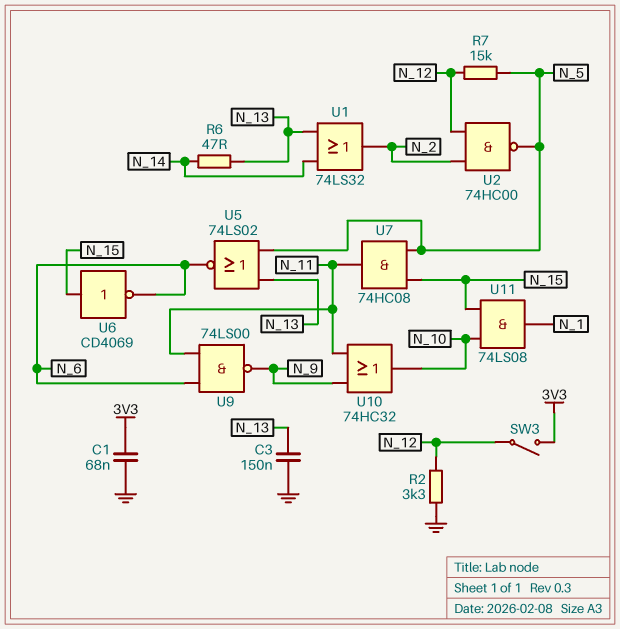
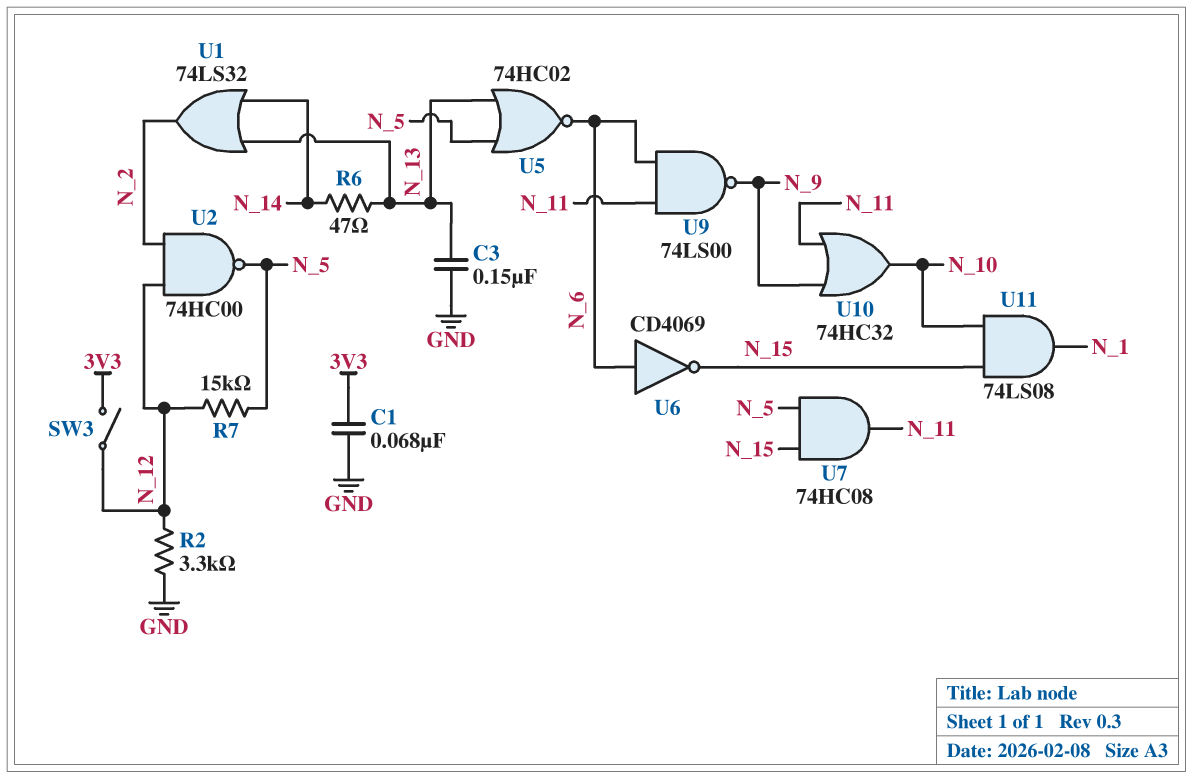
U5: NOR 74LS02 (in N_5, in N_13, out N_6) -> NOR 74HC02 (in N_5, in N_13, out N_6)
U6: NOT CD4069 (in N_15, out N_6) -> NOT CD4069 (in N_6, out N_15)

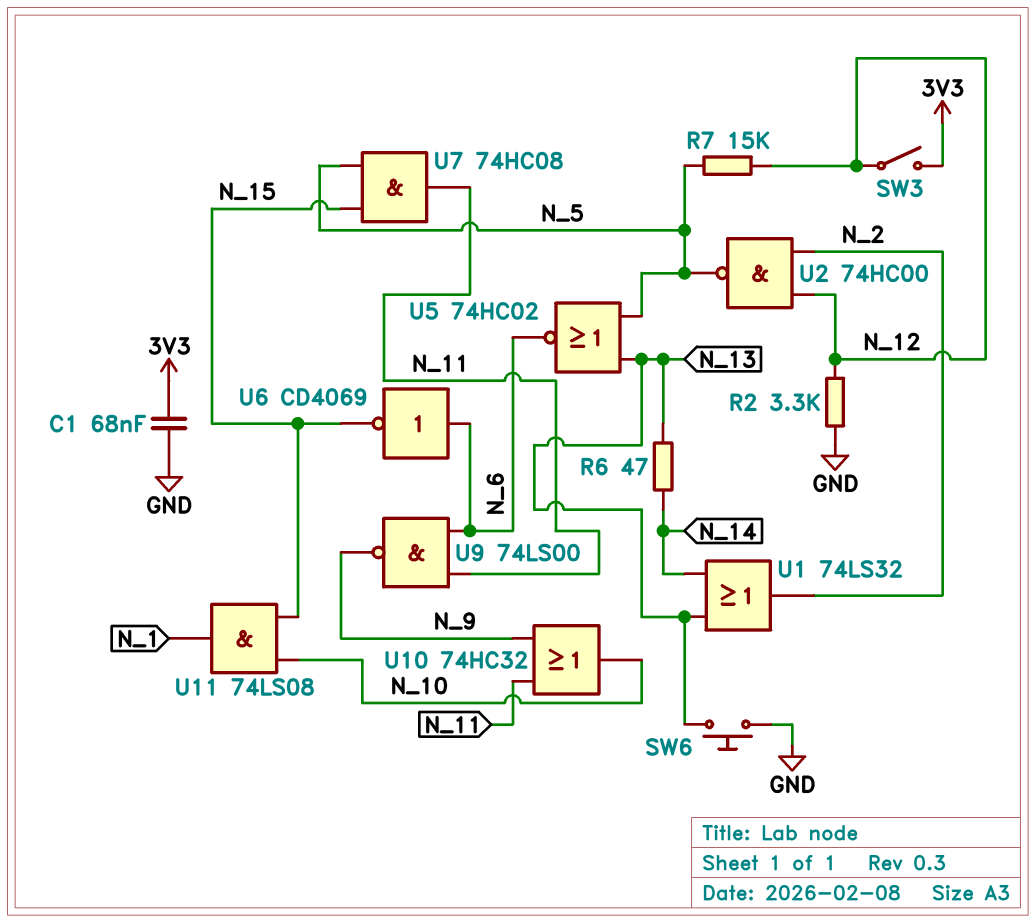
C3: 150nF (GND, N_13) -> none
SW6: none -> button (GND, N_13)

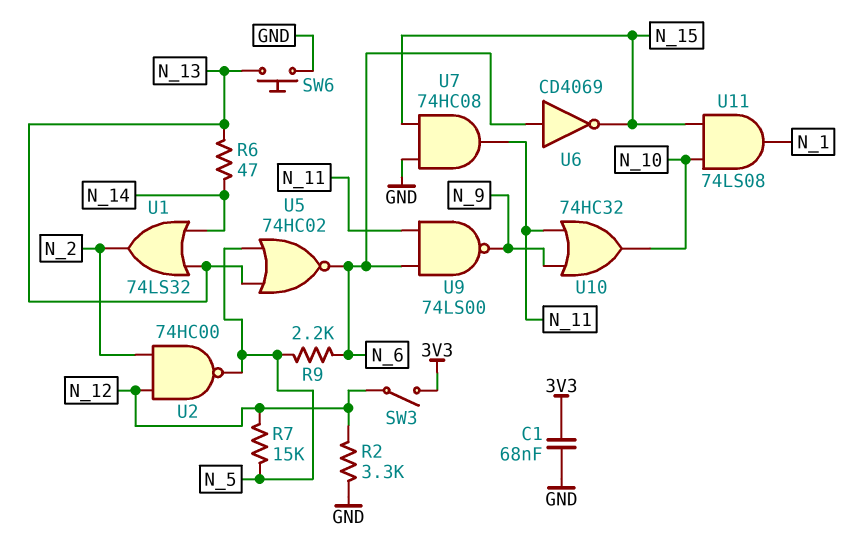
R9: none -> 2.2k (N_5, N_6)
U7: AND 74HC08 (in N_5, in N_15, out N_11) -> AND 74HC08 (in GND, in N_15, out N_11)

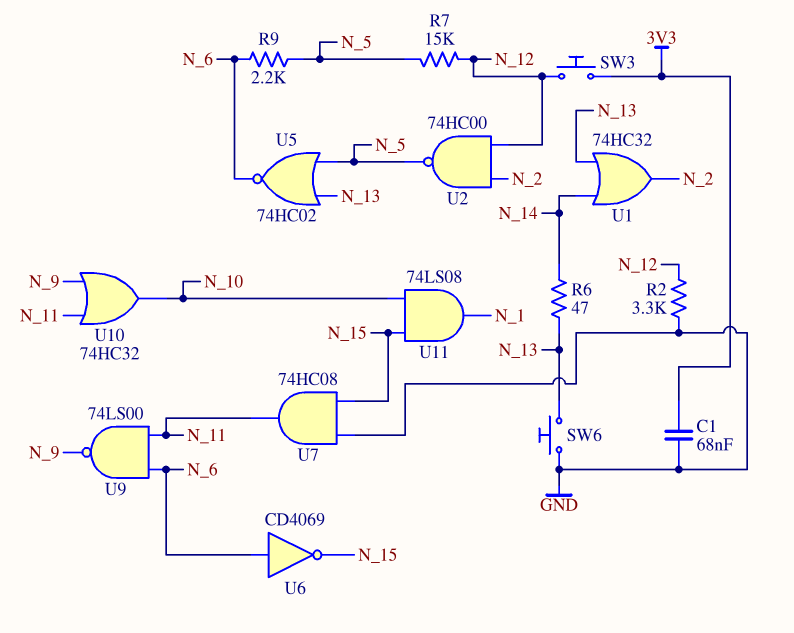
SW3: switch (3V3, N_12) -> button (3V3, N_12)
U1: OR 74LS32 (in N_13, in N_14, out N_2) -> OR 74HC32 (in N_13, in N_14, out N_2)

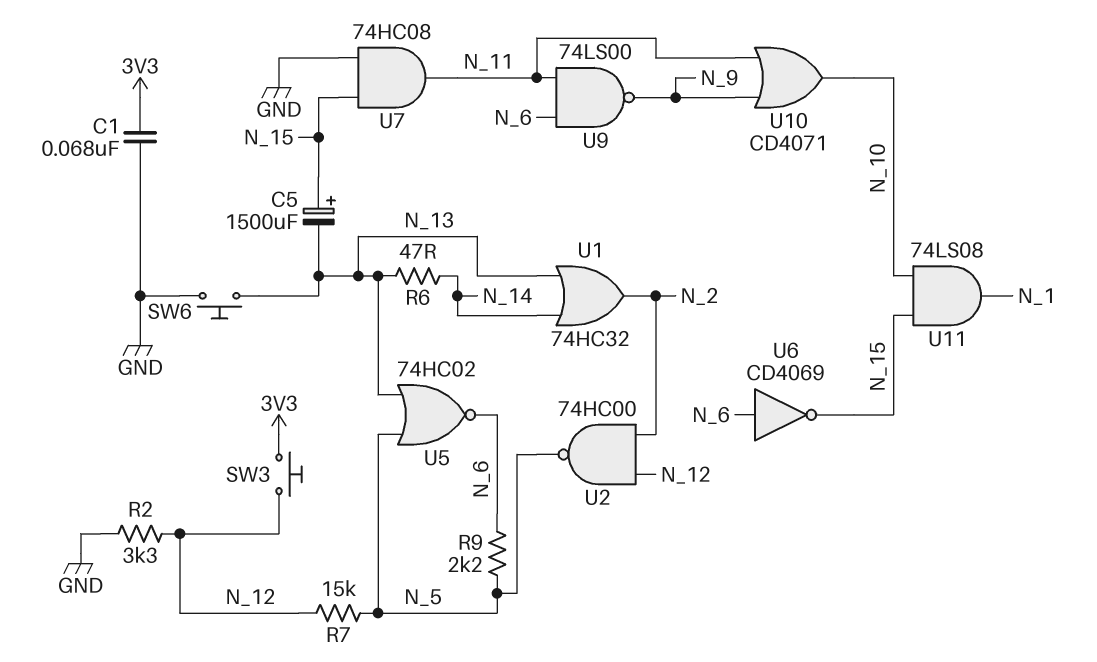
C5: none -> 1500uF (plus N_15, minus N_13)
U10: OR 74HC32 (in N_9, in N_11, out N_10) -> OR CD4071 (in N_9, in N_11, out N_10)

